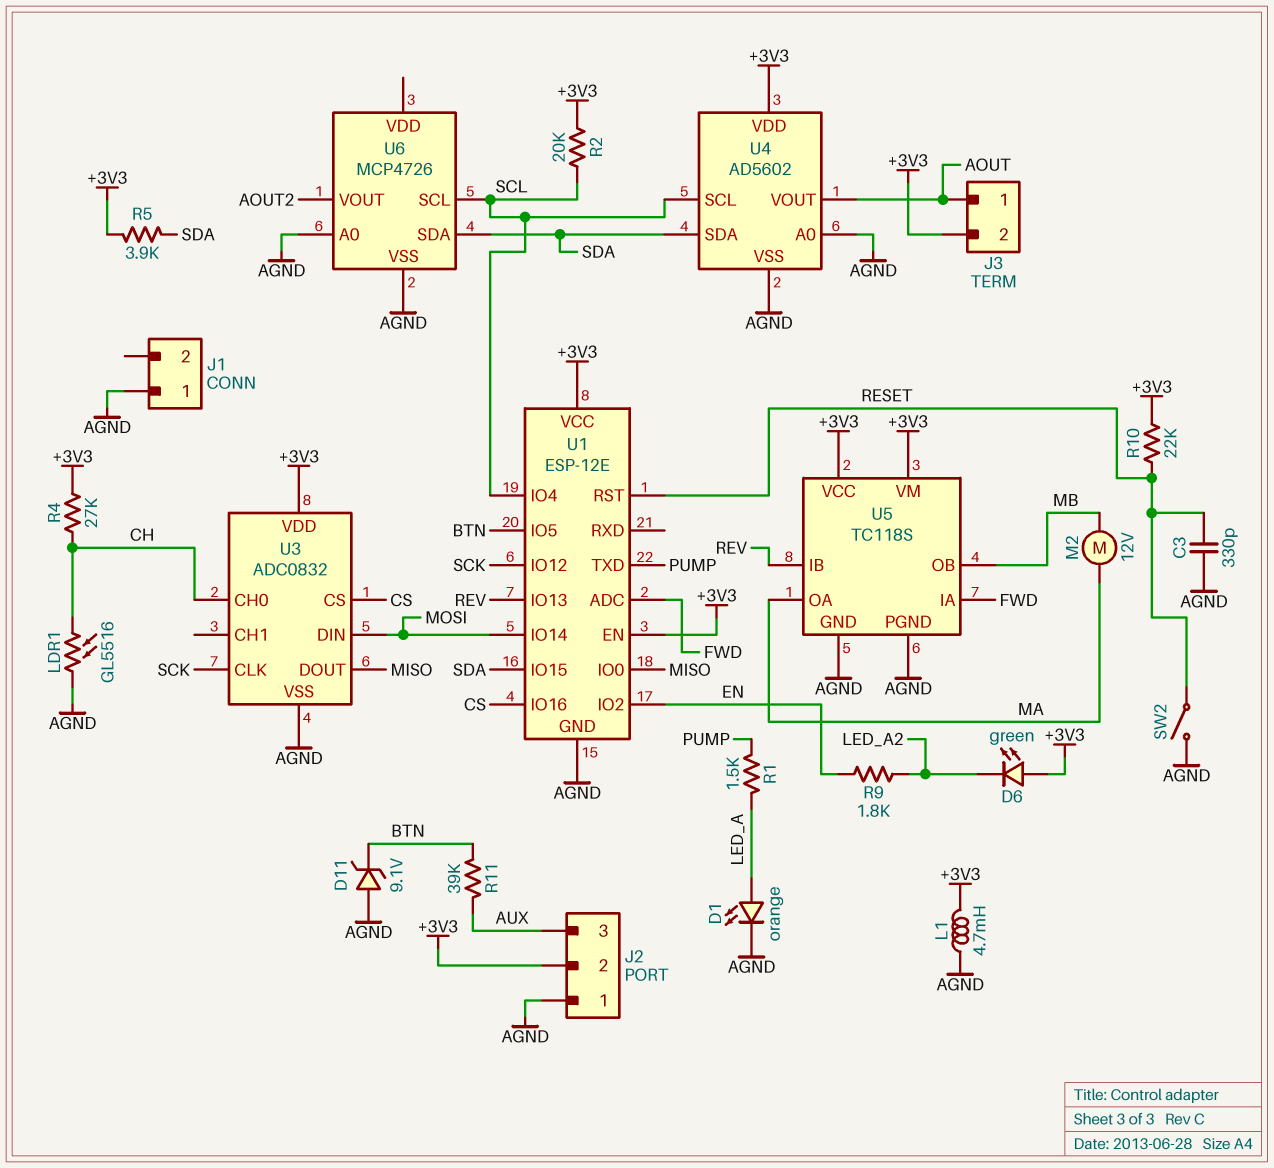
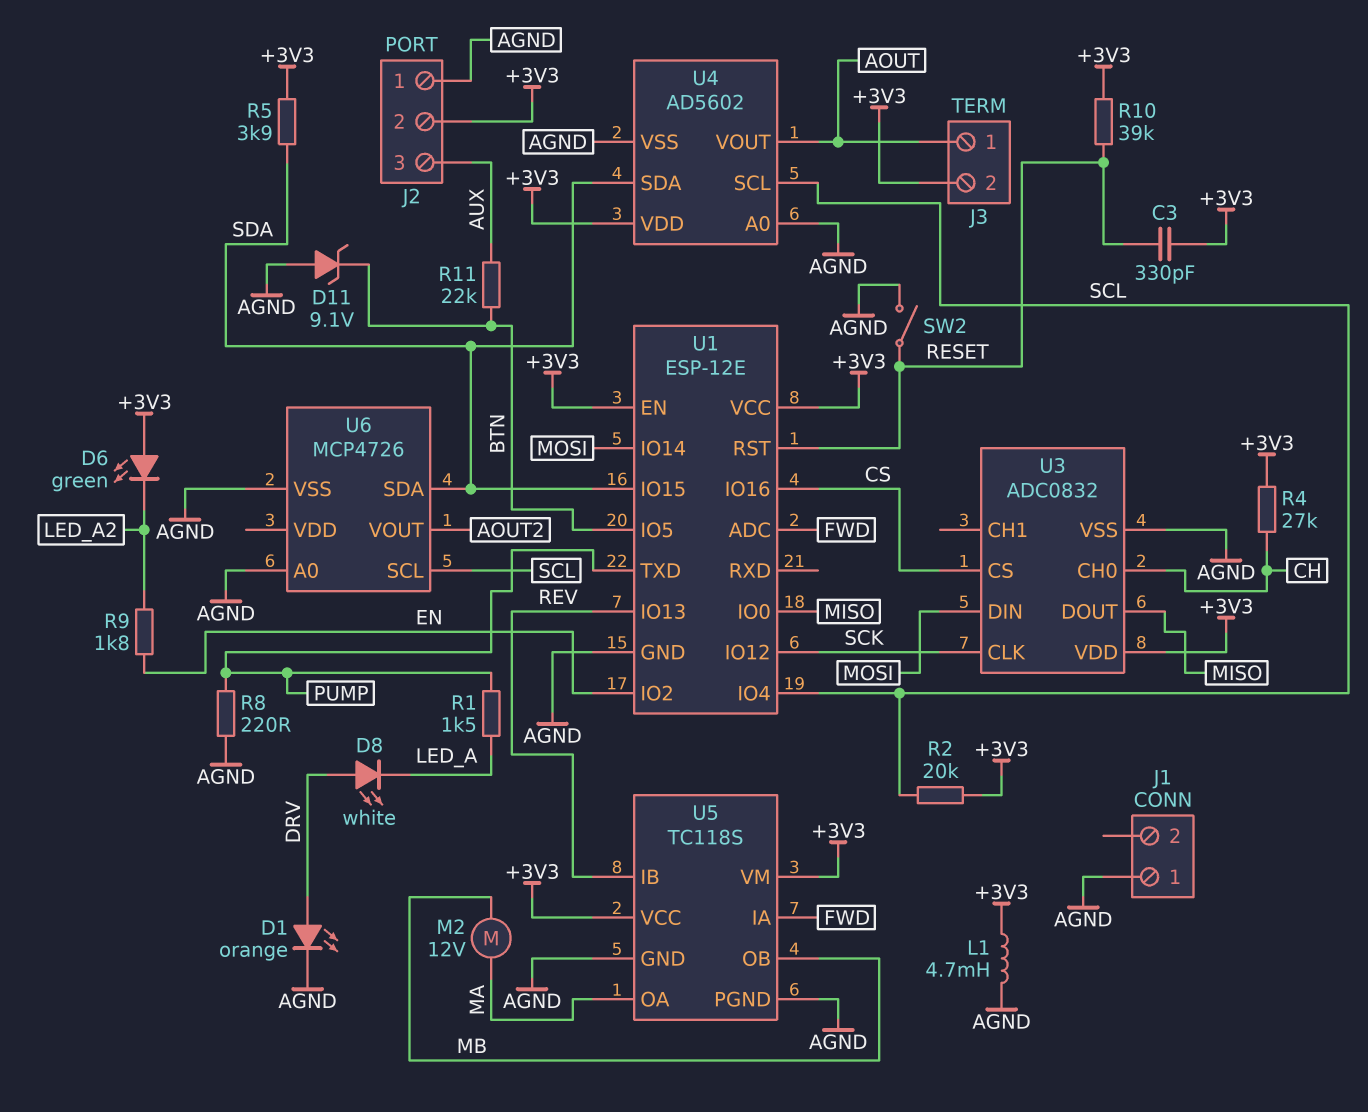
C3: 330pF (AGND, RESET) -> 330pF (+3V3, RESET)
D1: LED orange (A LED_A, K AGND) -> LED orange (A DRV, K AGND)
D8: none -> LED white (A DRV, K LED_A)
LDR1: GL5516 (AGND, CH) -> none
R8: none -> 220 (AGND, PUMP)
R10: 22k (+3V3, RESET) -> 39k (+3V3, RESET)
R11: 39k (AUX, BTN) -> 22k (AUX, BTN)

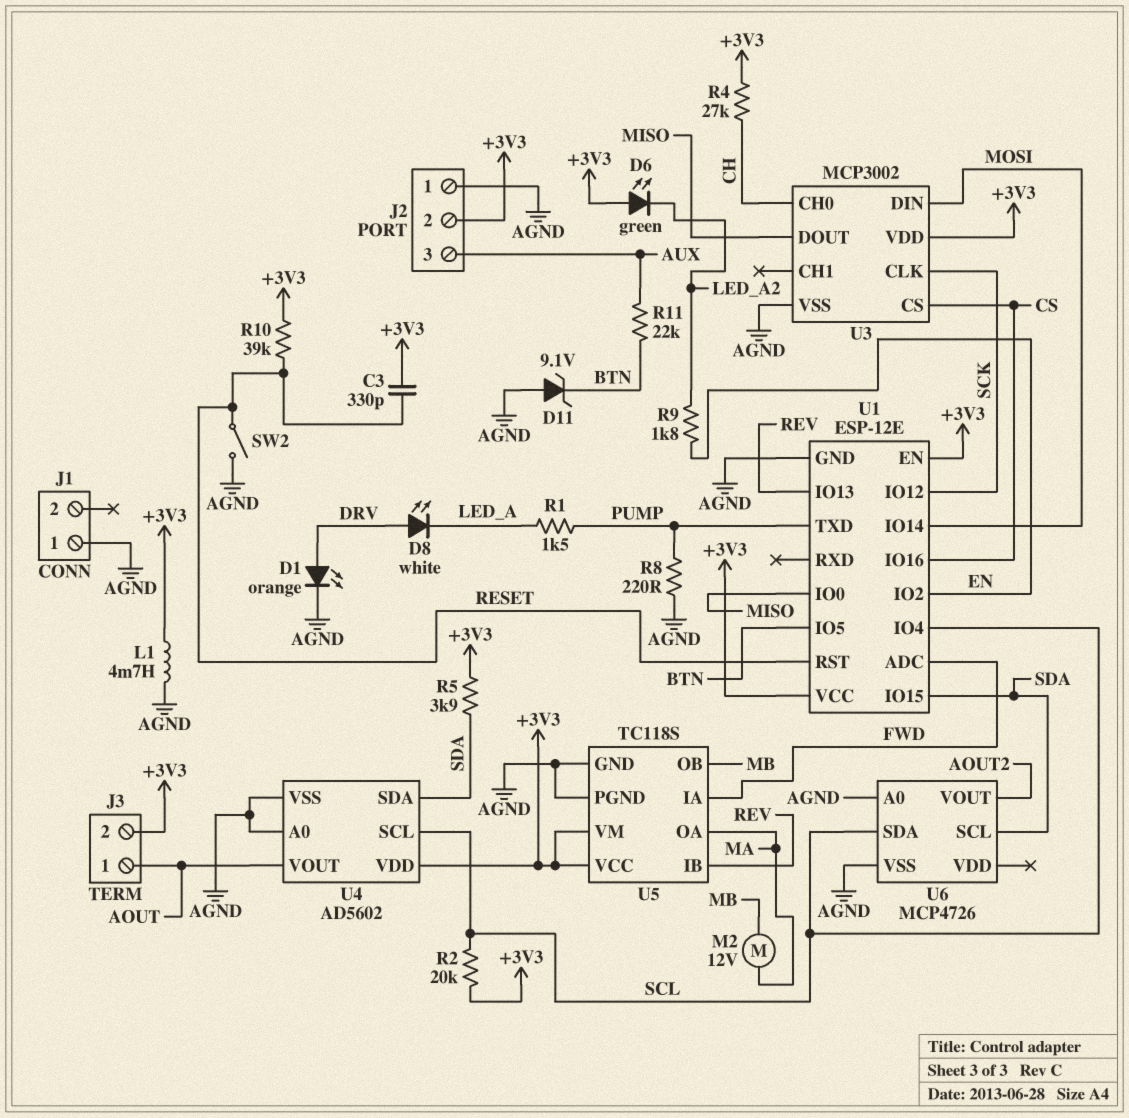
U3: ADC0832 -> MCP3002
U6 pin SCL: SCL -> SDA
U6 pin SDA: SDA -> SCL

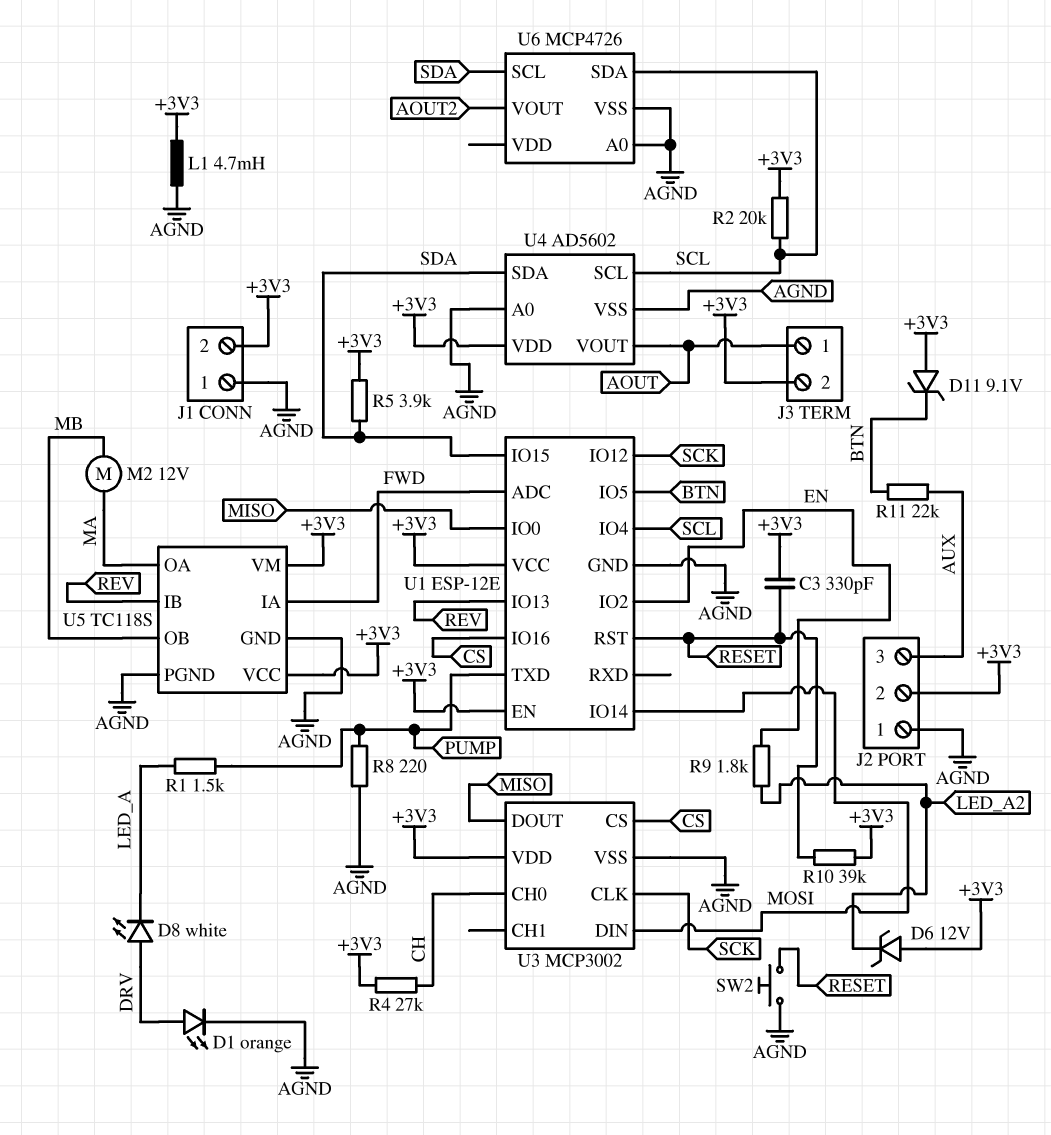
D6: LED green (A +3V3, K LED_A2) -> zener 12V (A +3V3, K LED_A2)
D11: zener 9.1V (A AGND, K BTN) -> zener 9.1V (A +3V3, K BTN)
J1 pin 2: none -> +3V3
SW2: switch (AGND, RESET) -> button (AGND, RESET)

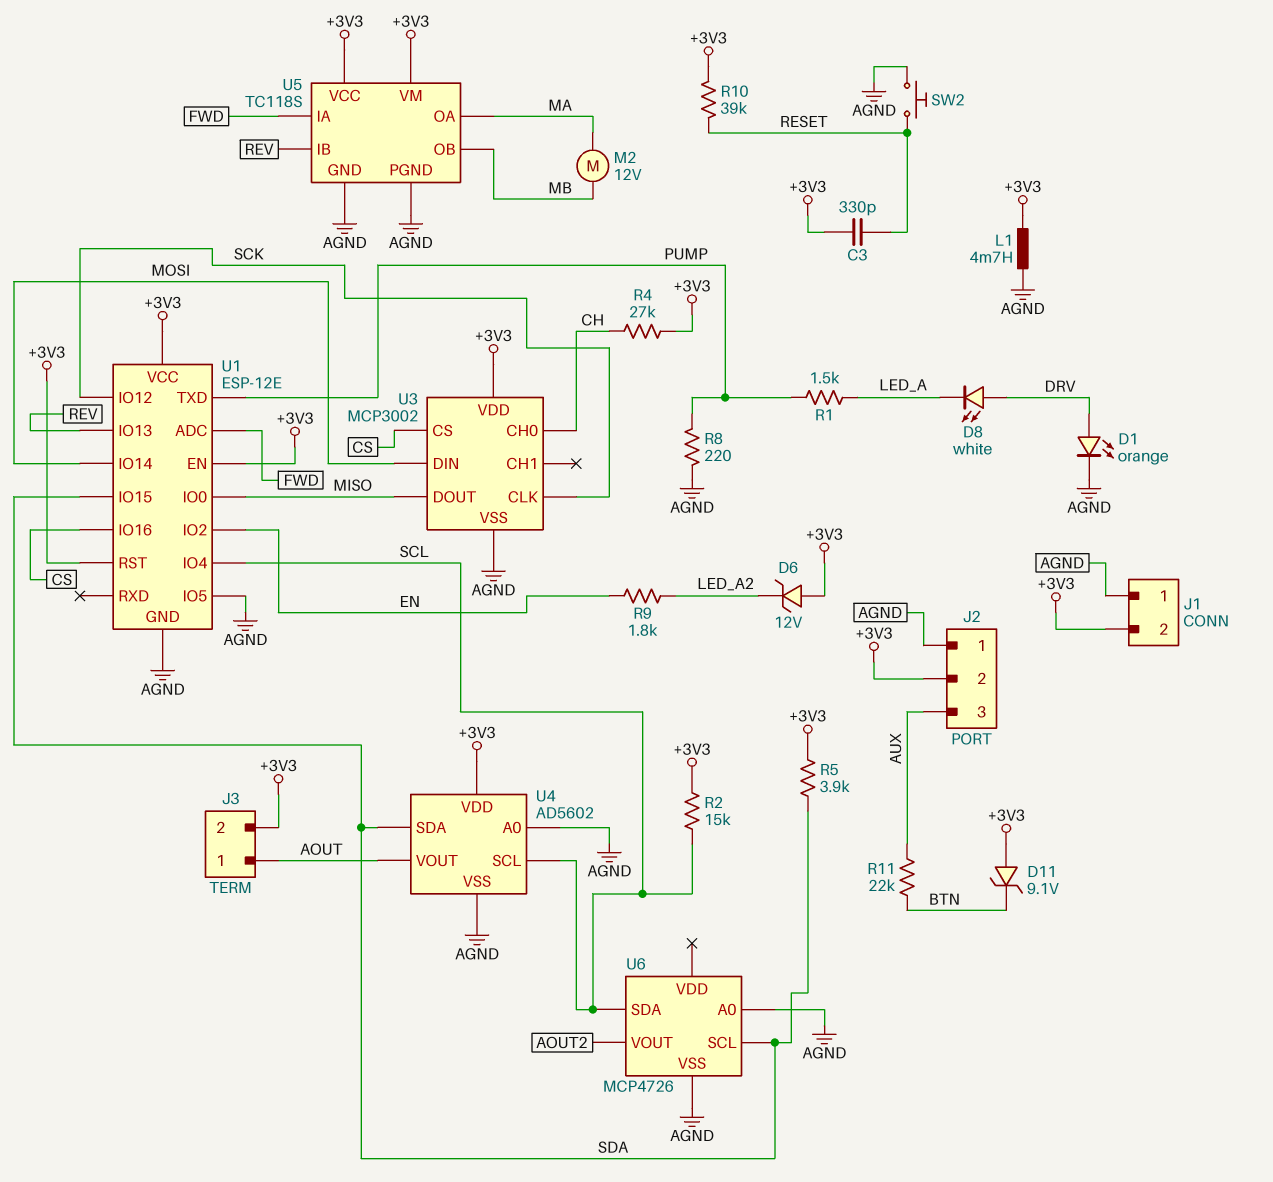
R2: 20k (+3V3, SCL) -> 15k (+3V3, SCL)
U1 pin IO5: BTN -> AGND
U1 pin RST: RESET -> +3V3

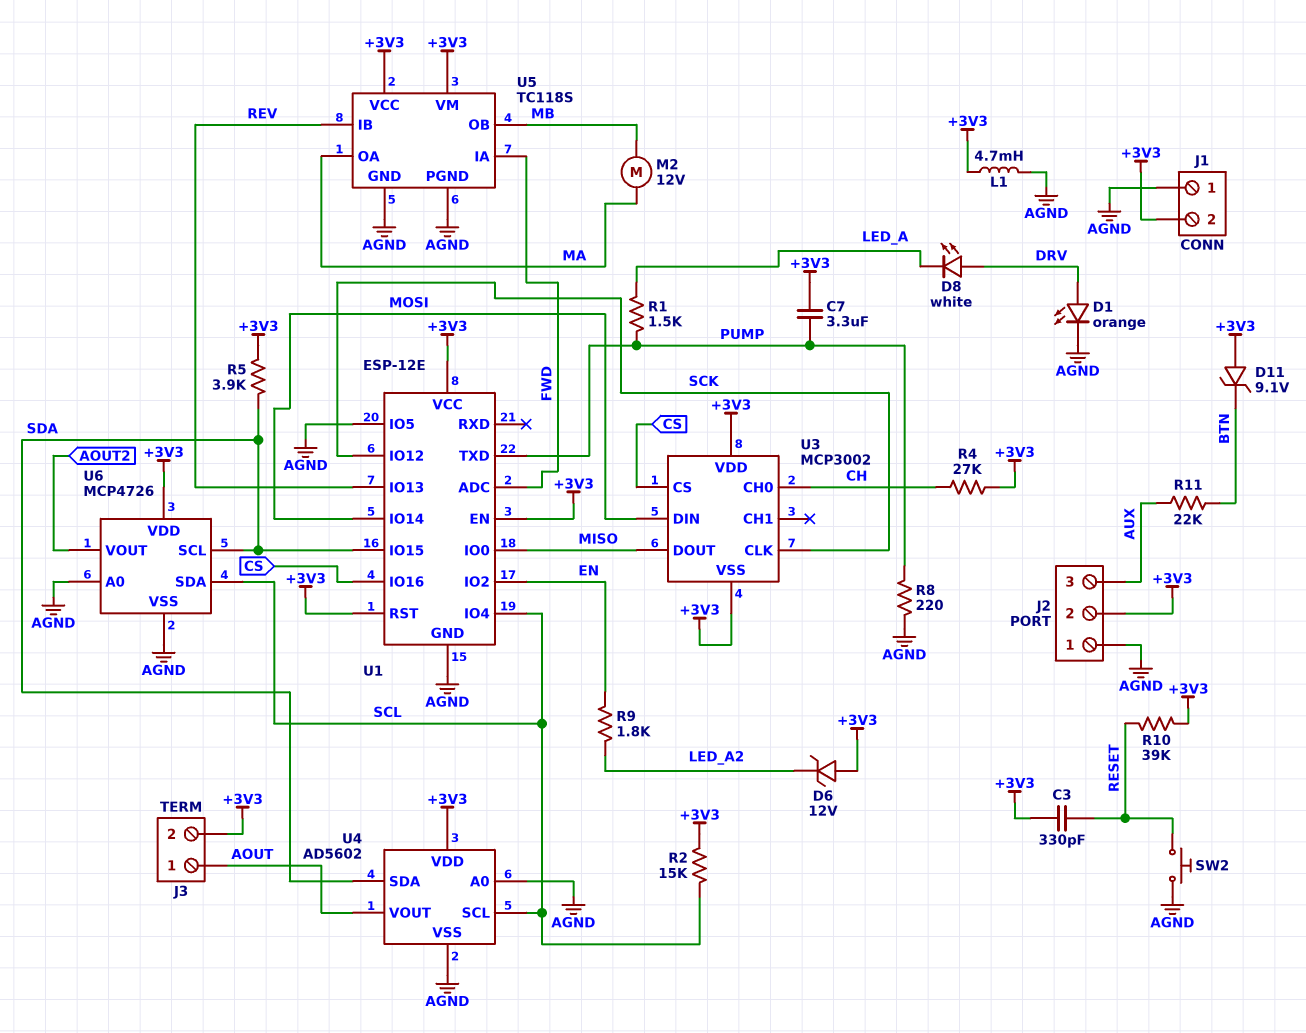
C7: none -> 3.3uF (+3V3, PUMP)
U3 pin VSS: AGND -> +3V3
U6 pin VDD: none -> +3V3

